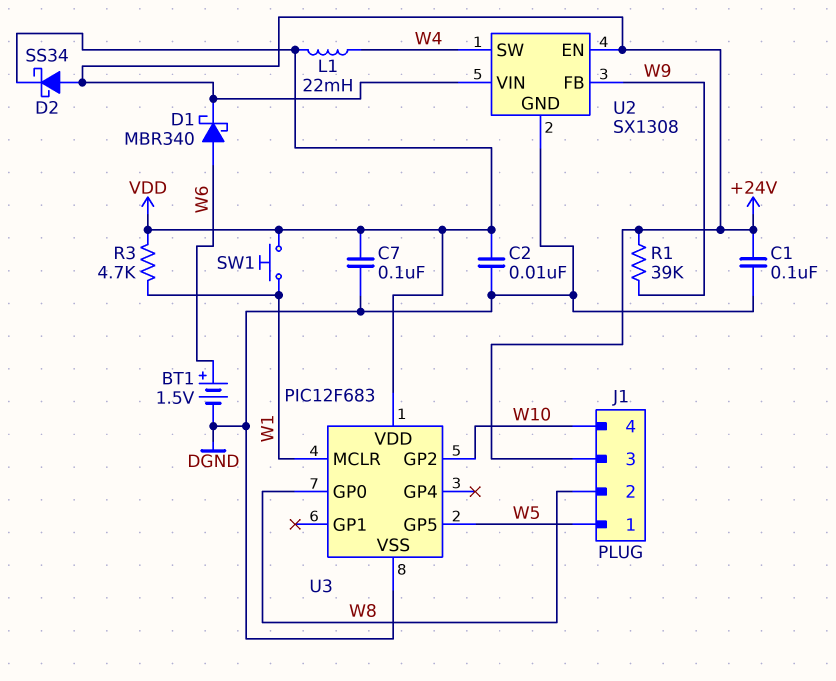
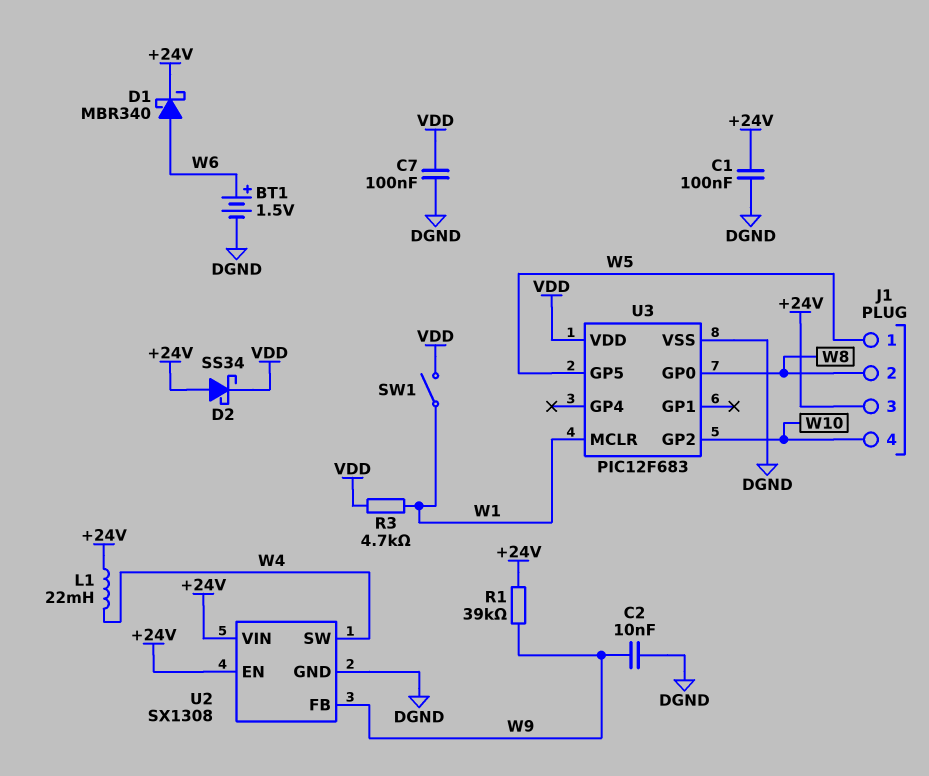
C2: 10nF (DGND, VDD) -> 10nF (DGND, W9)
L1: 22mH (VDD, W4) -> 22mH (+24V, W4)
SW1: button (VDD, W1) -> switch (VDD, W1)

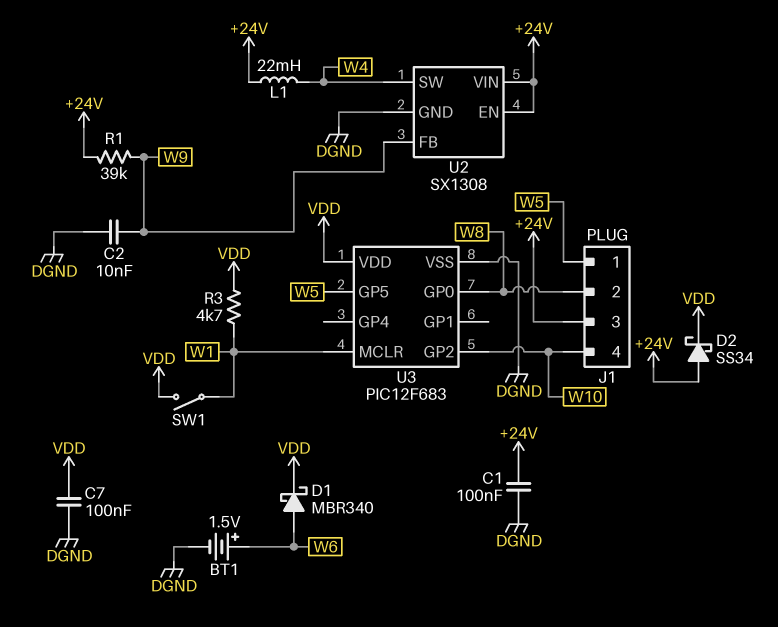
D1: schottky MBR340 (A W6, K +24V) -> schottky MBR340 (A W6, K VDD)

